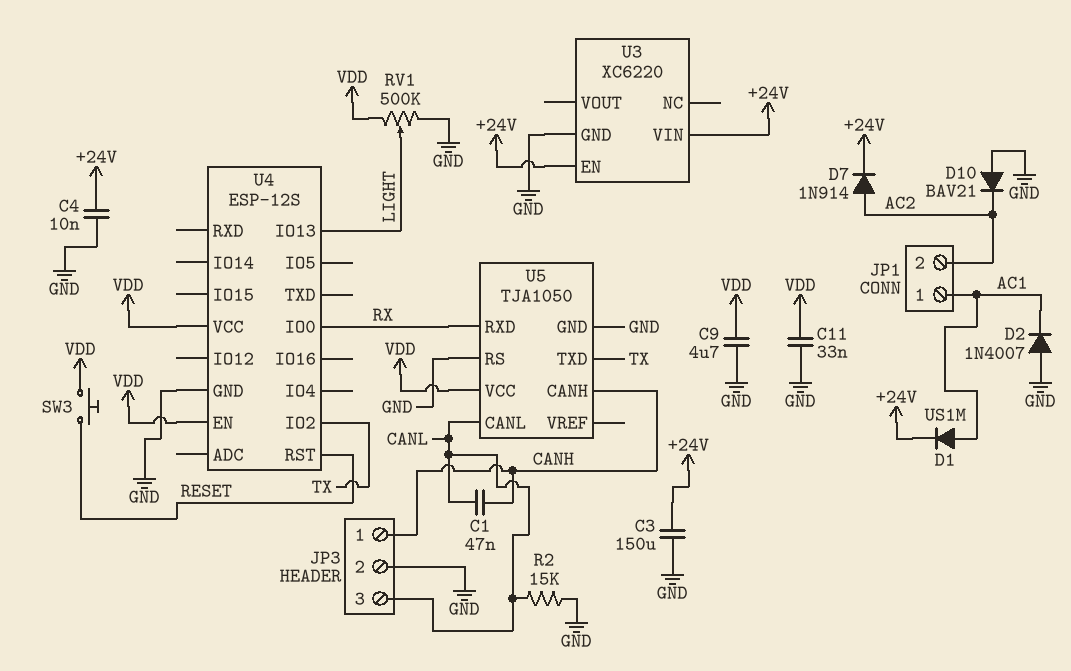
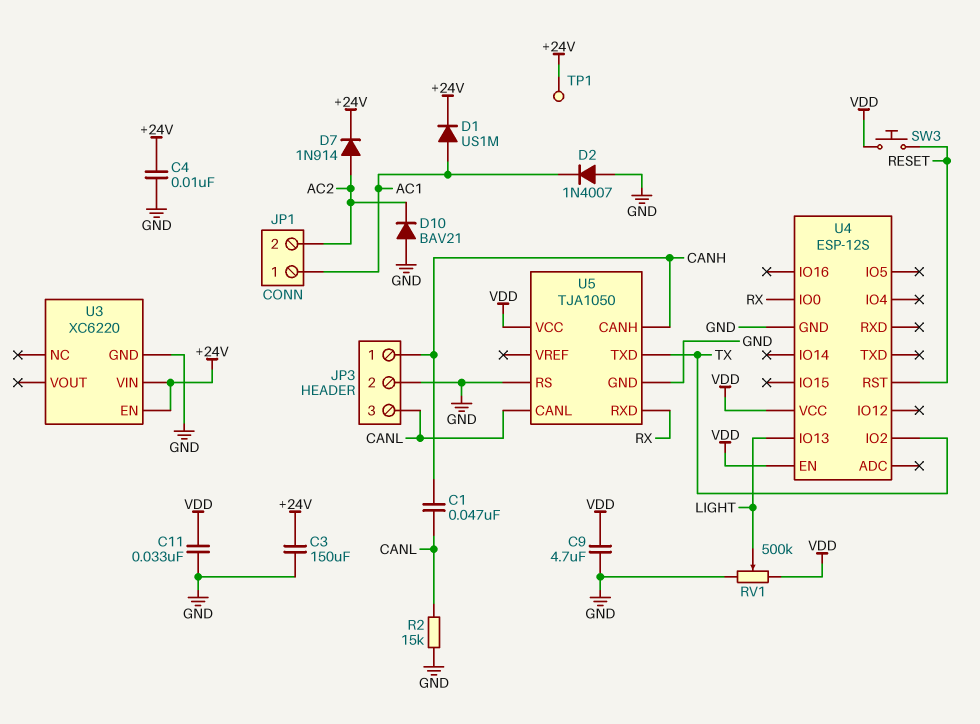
TP1: none -> test point (+24V)

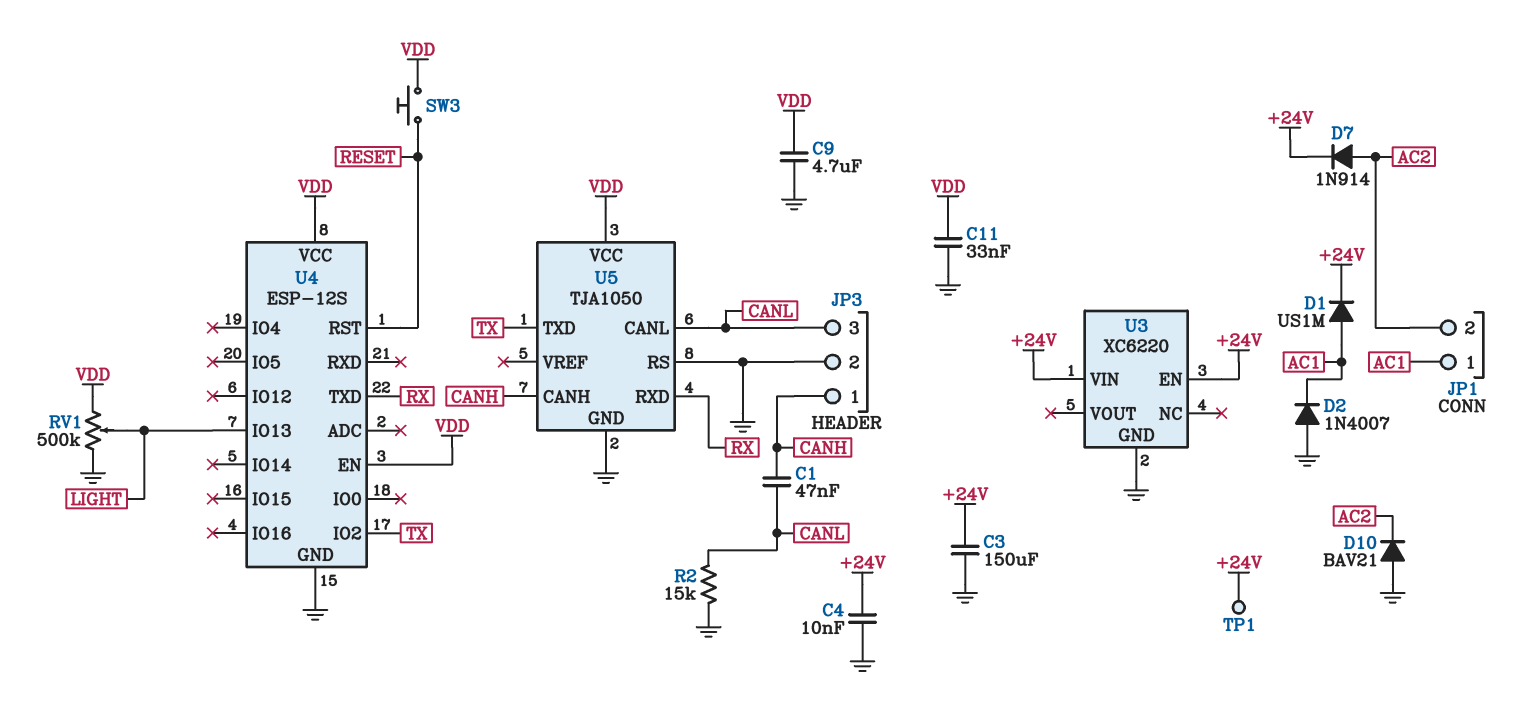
U4 pin IO0: RX -> none
U4 pin TXD: none -> RX

